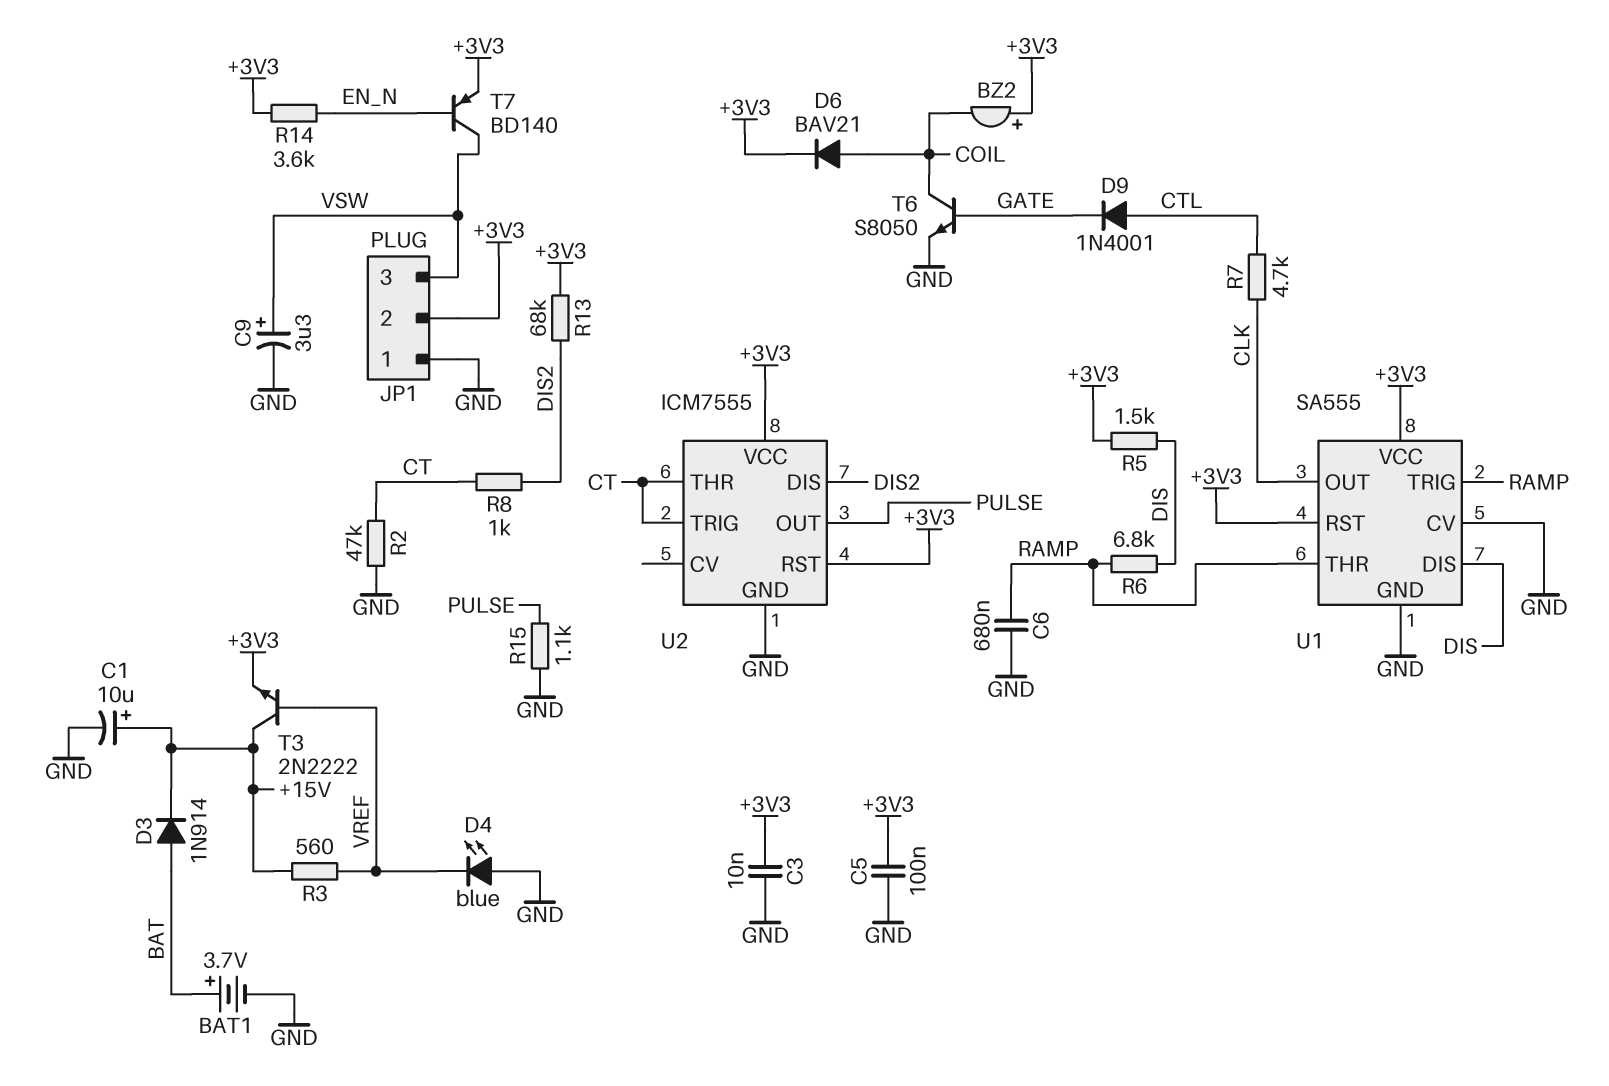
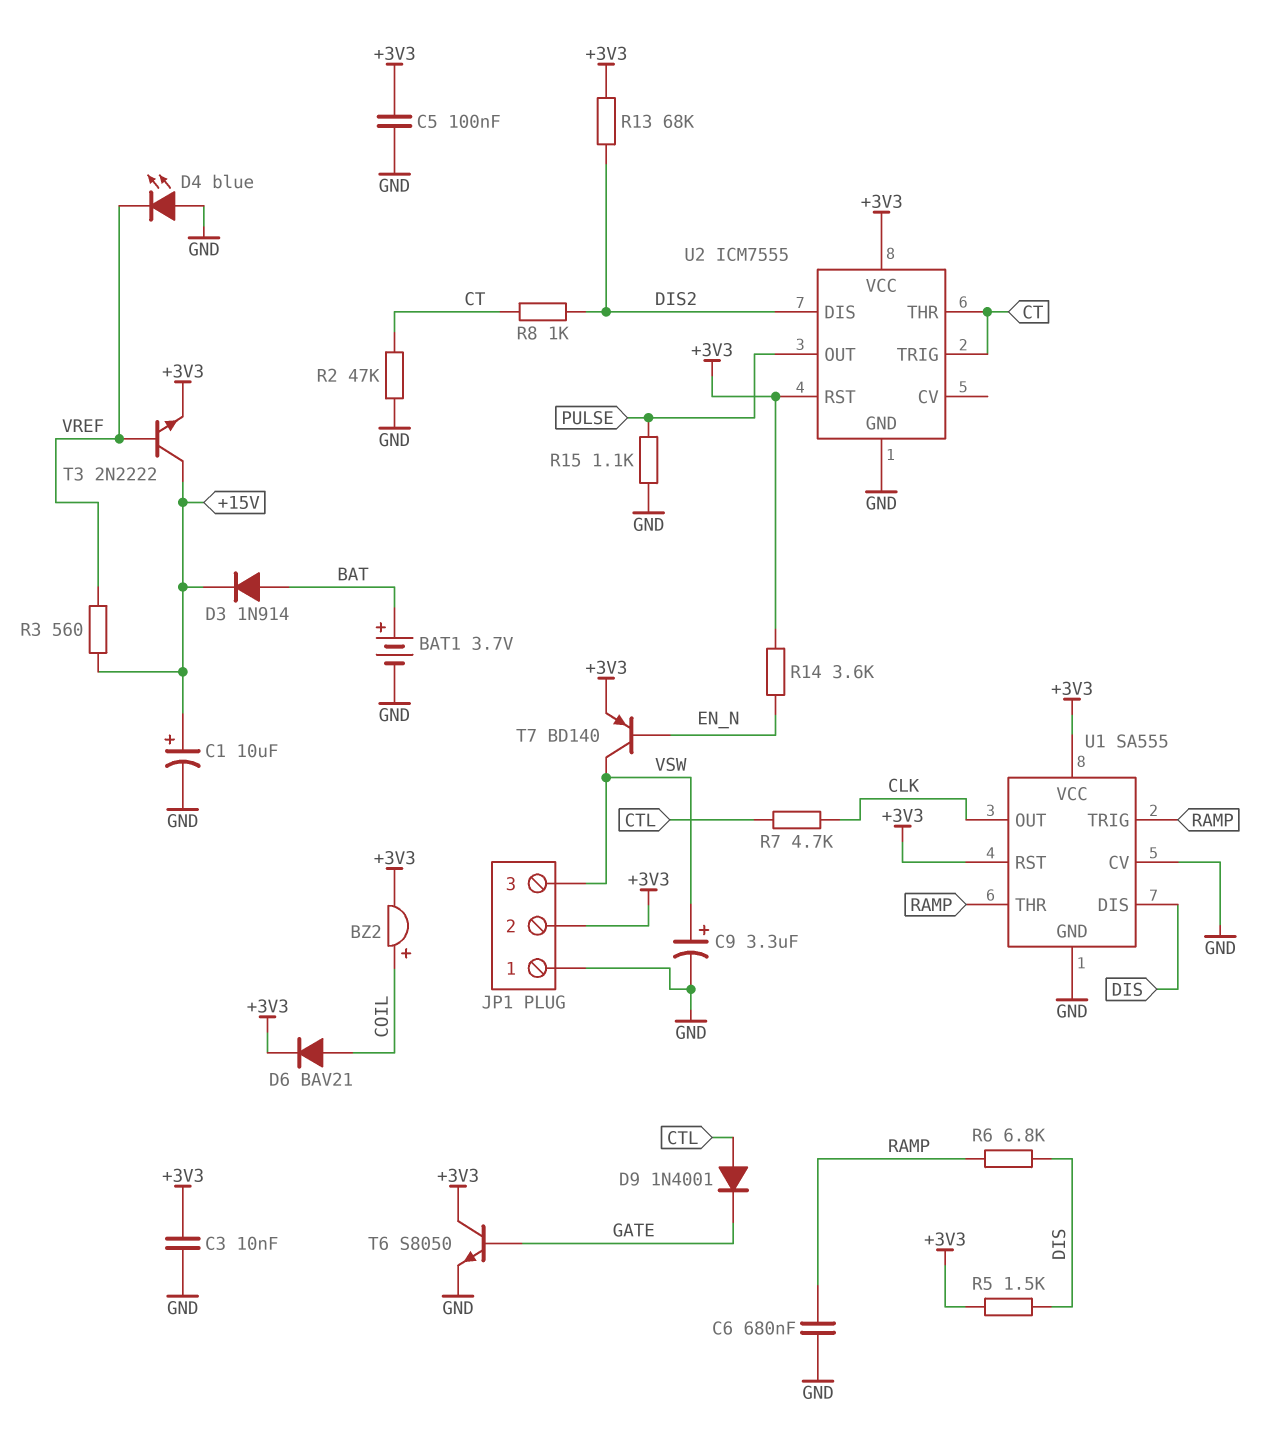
BZ2: buzzer (plus +3V3, minus COIL) -> buzzer (plus COIL, minus +3V3)
T6: NPN S8050 (B GATE, C COIL, E GND) -> NPN S8050 (B GATE, C +3V3, E GND)

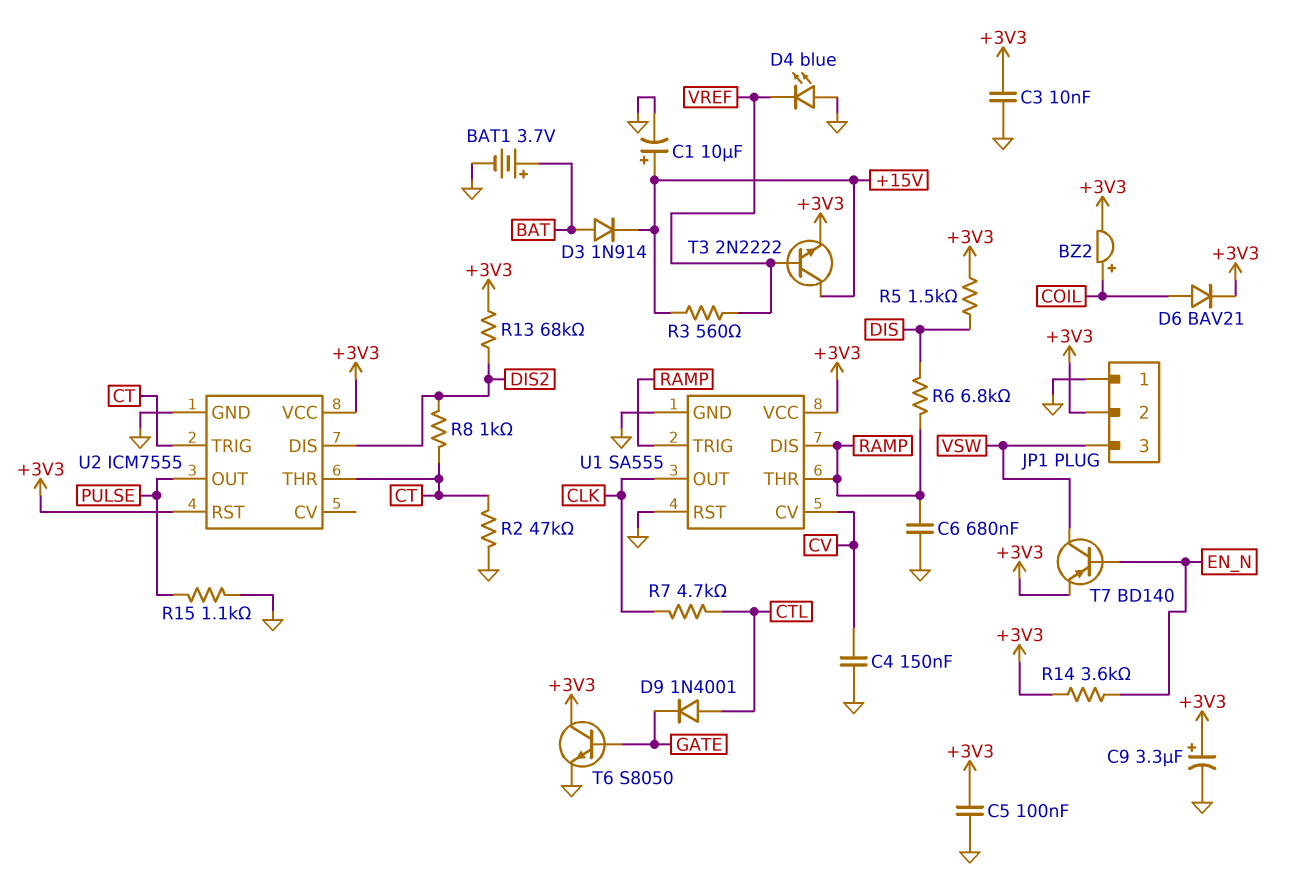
C4: none -> 150nF (CV, GND)
C9: 3.3uF (plus VSW, minus GND) -> 3.3uF (plus +3V3, minus GND)
U1 pin CV: GND -> CV
U1 pin DIS: DIS -> RAMP
U1 pin RST: +3V3 -> GND

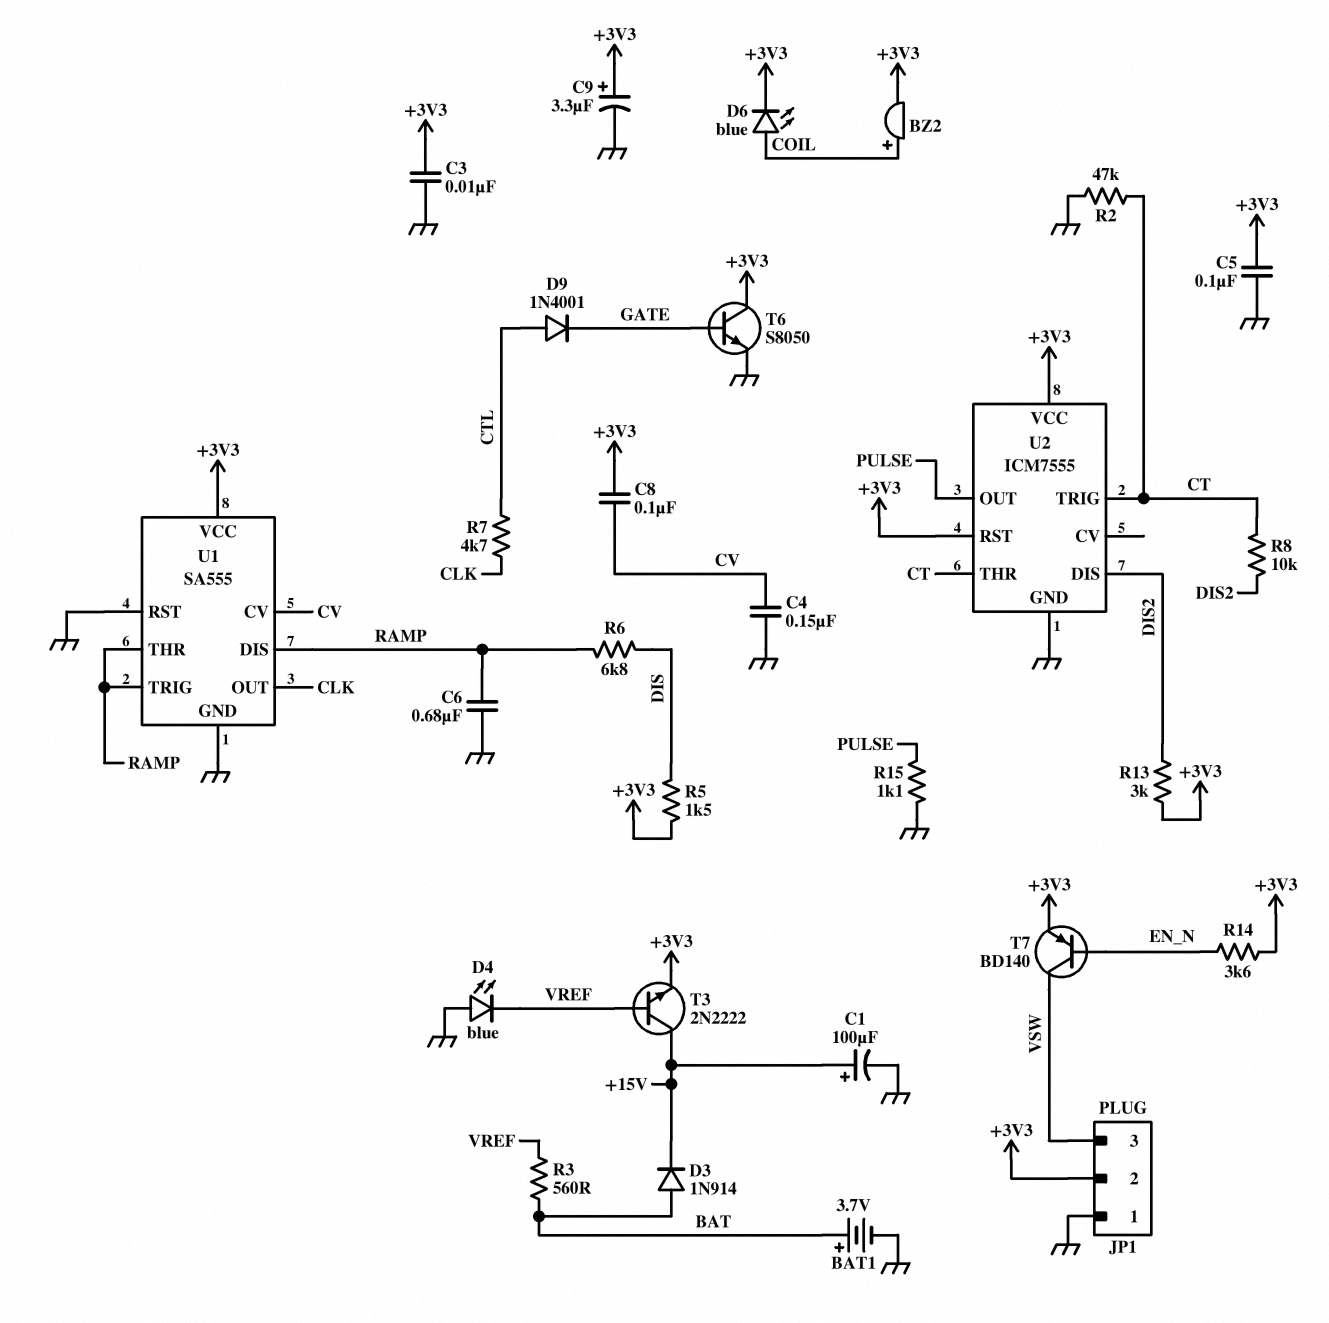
C1: 10uF (plus +15V, minus GND) -> 100uF (plus +15V, minus GND)
C8: none -> 100nF (+3V3, CV)
D6: diode BAV21 (A COIL, K +3V3) -> LED blue (A COIL, K +3V3)
R3: 560 (+15V, VREF) -> 560 (BAT, VREF)
R8: 1k (CT, DIS2) -> 10k (CT, DIS2)
R13: 68k (+3V3, DIS2) -> 3k (+3V3, DIS2)

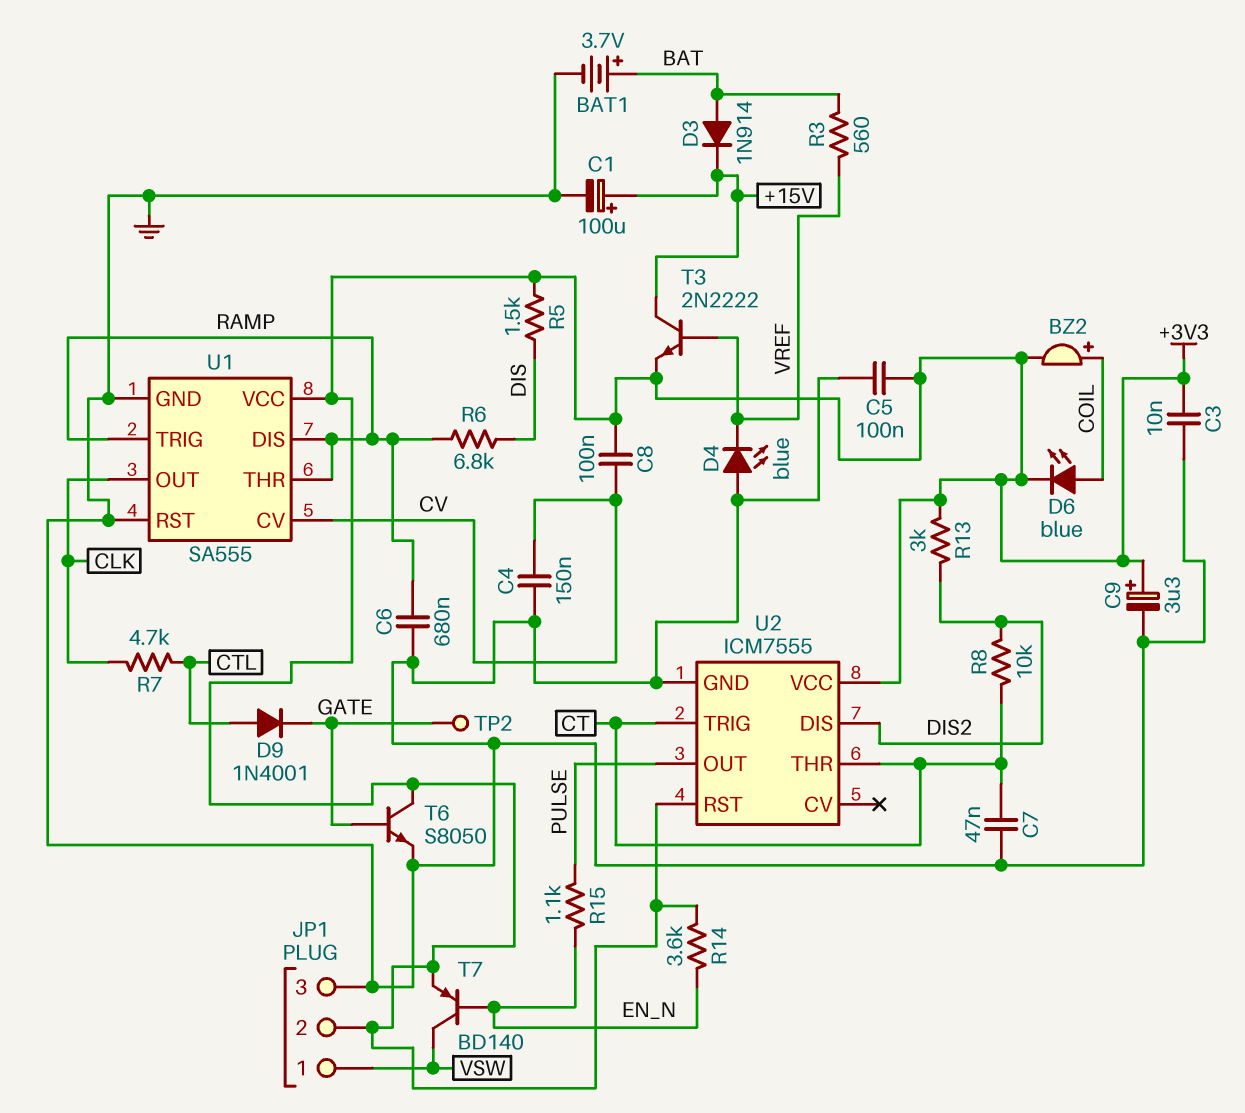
C7: none -> 47nF (CT, GND)
JP1 pin 1: GND -> VSW
JP1 pin 3: VSW -> GND
R2: 47k (CT, GND) -> none
R15: 1.1k (GND, PULSE) -> 1.1k (EN_N, PULSE)
TP2: none -> test point (GATE)

